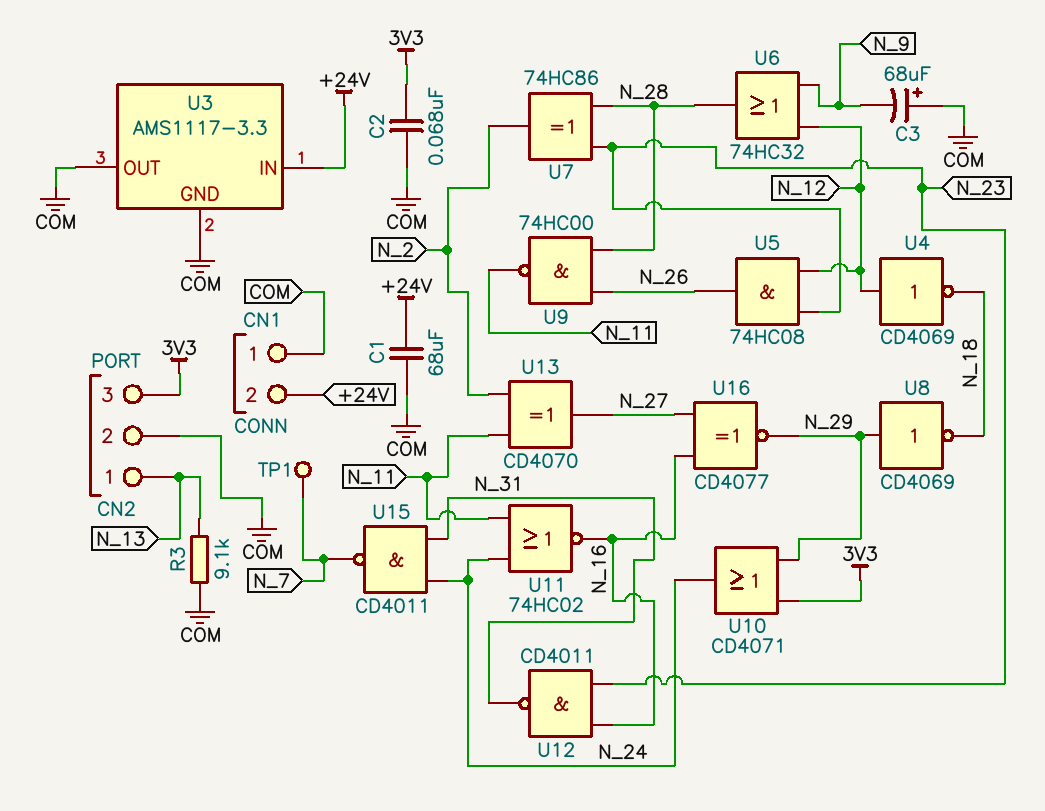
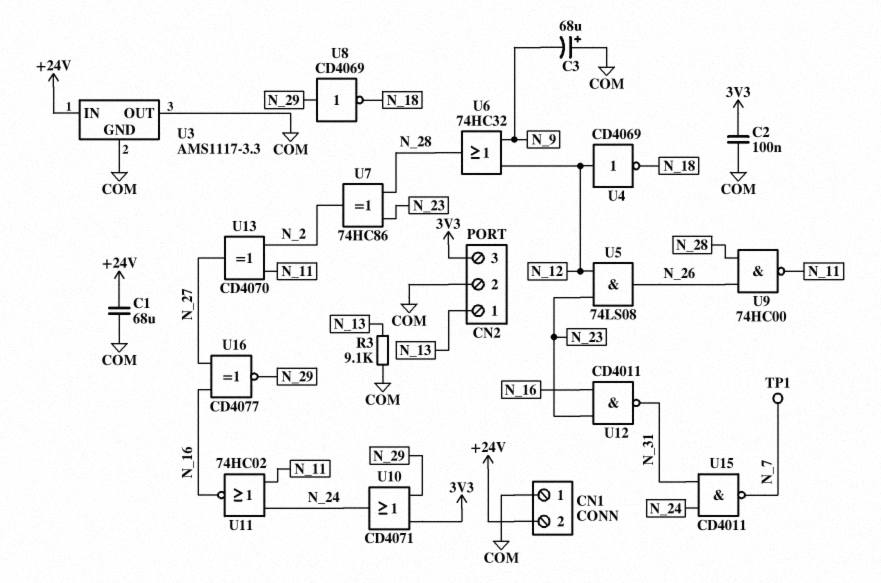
C2: 68nF (3V3, COM) -> 100nF (3V3, COM)
U5: AND 74HC08 (in N_12, in N_23, out N_26) -> AND 74LS08 (in N_12, in N_23, out N_26)

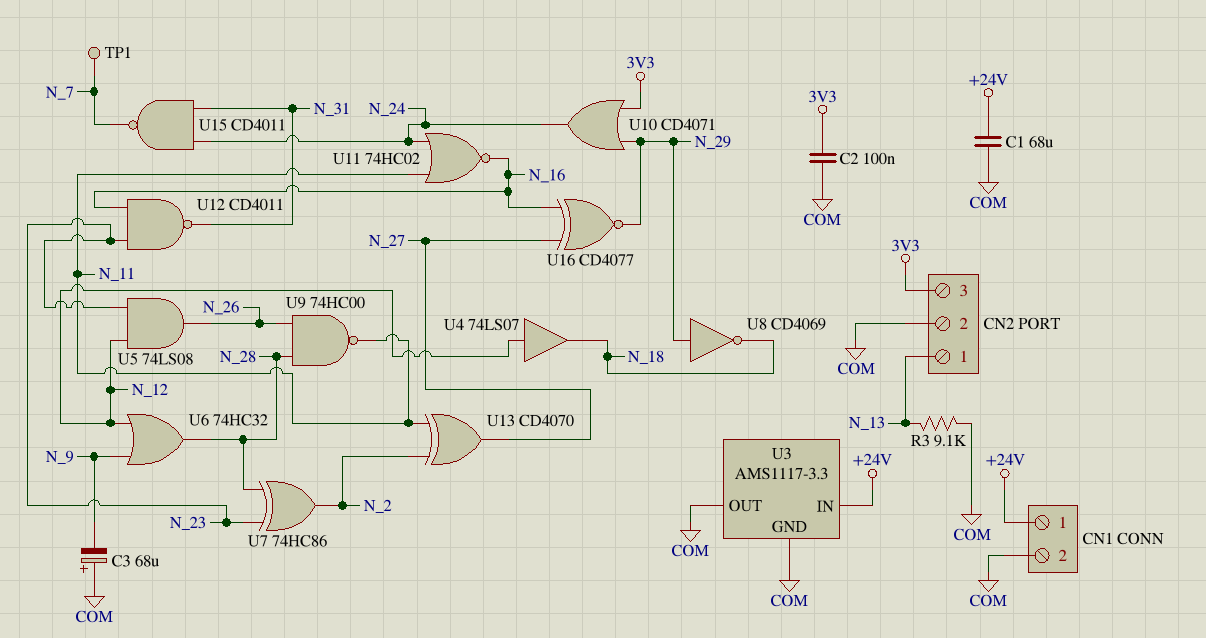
CN1 pin 1: COM -> +24V
CN1 pin 2: +24V -> COM
U4: NOT CD4069 (in N_12, out N_18) -> buffer 74LS07 (in N_12, out N_18)

